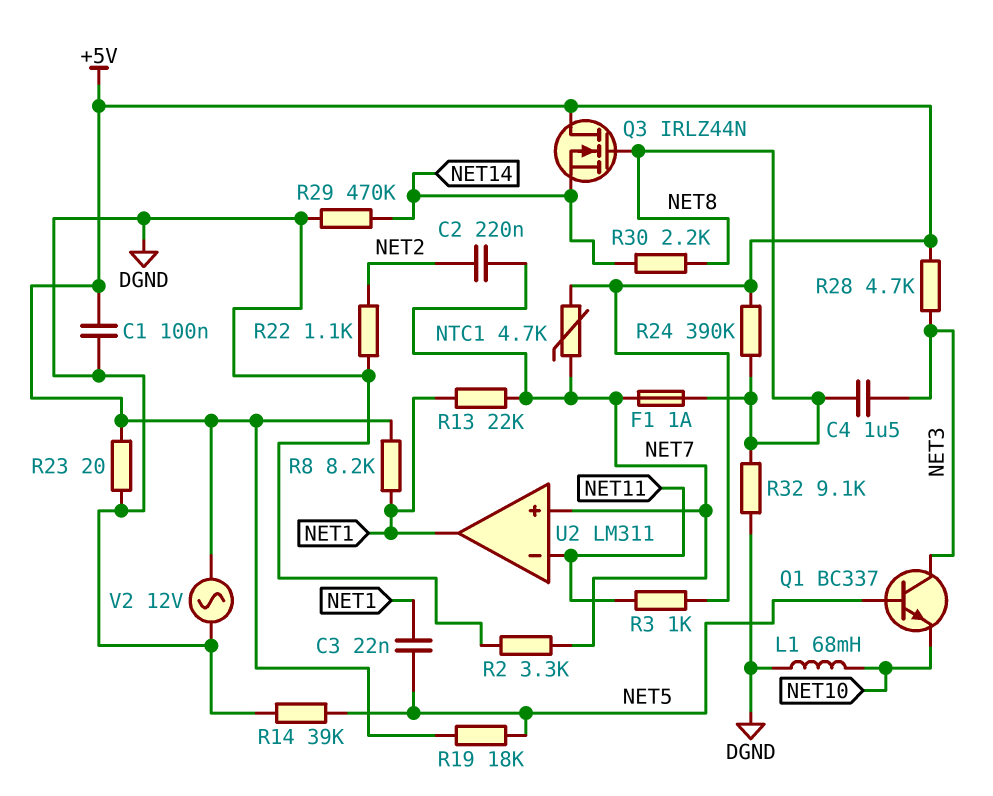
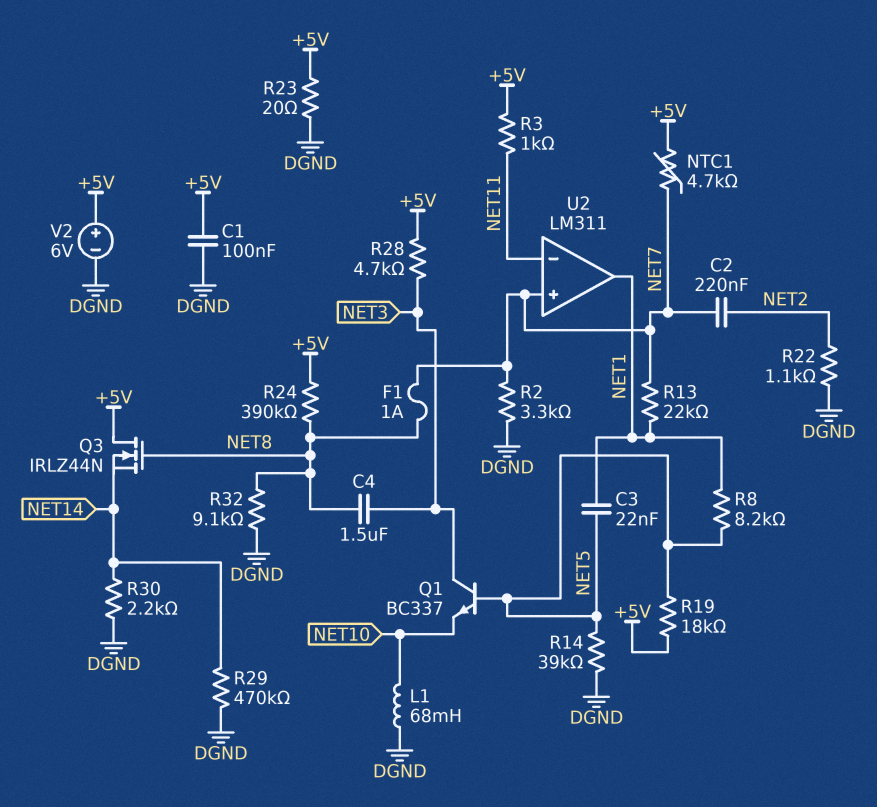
R8: 8.2k (+5V, NET1) -> 8.2k (NET1, NET5)
R30: 2.2k (NET8, NET14) -> 2.2k (DGND, NET14)
V2: AC 12V (+5V, DGND) -> 6V (plus +5V, minus DGND)

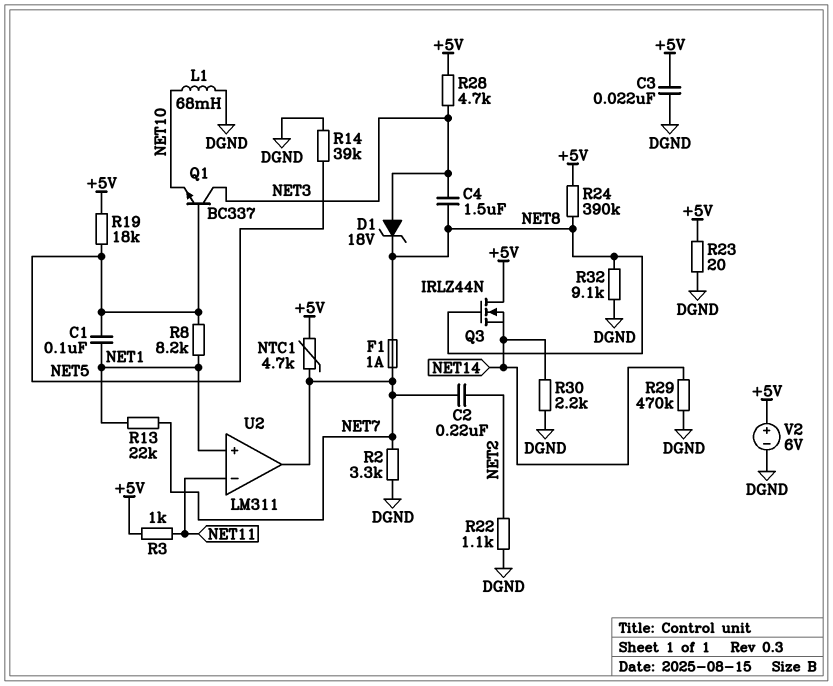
C1: 100nF (+5V, DGND) -> 100nF (NET1, NET5)
C3: 22nF (NET1, NET5) -> 22nF (+5V, DGND)
D1: none -> zener 18V (A NET3, K NET8)
U2 pin in+: NET7 -> NET1
U2 pin out: NET1 -> NET7

